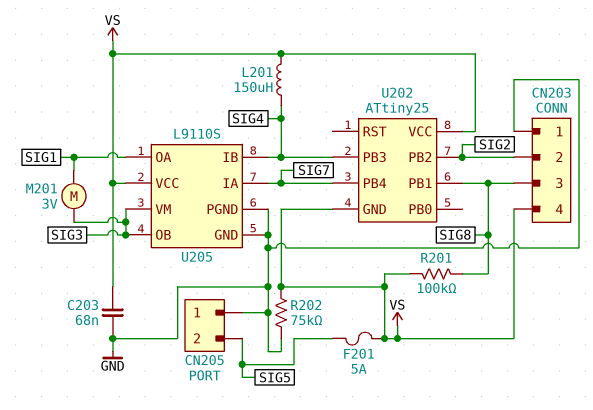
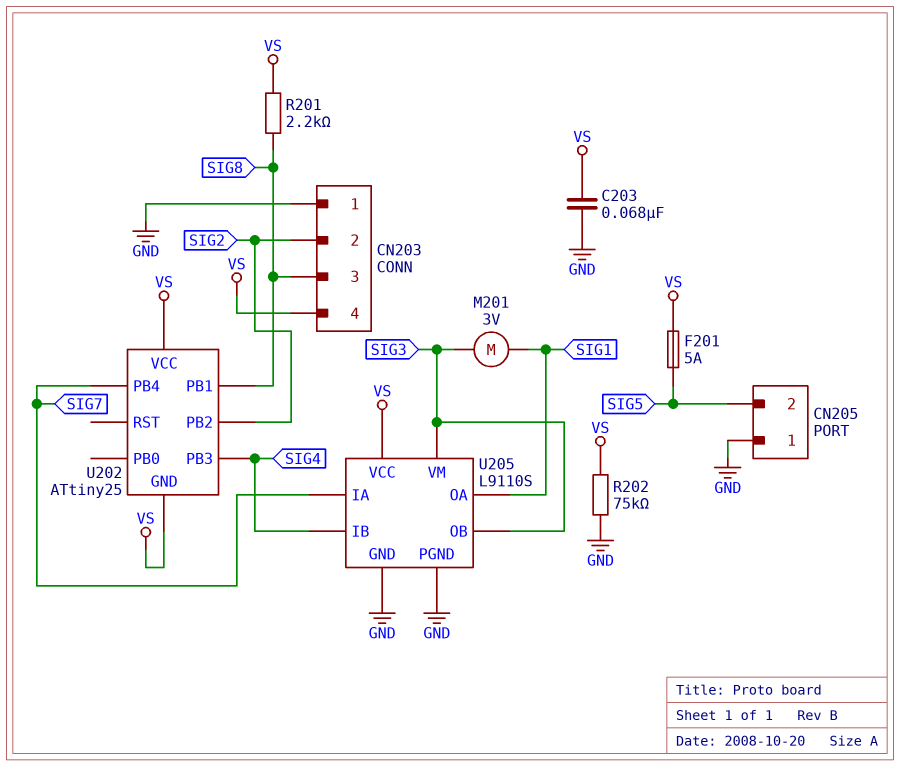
L201: 150uH (SIG4, VS) -> none
R201: 100k (SIG8, VS) -> 2.2k (SIG8, VS)

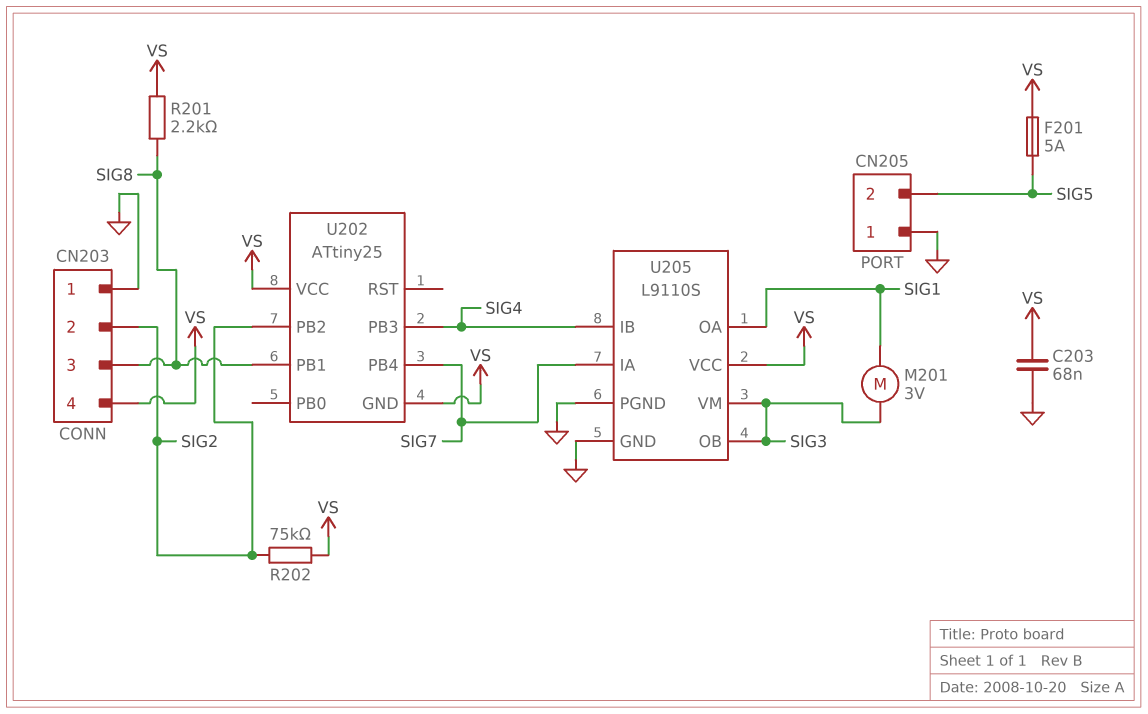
R202: 75k (GND, VS) -> 75k (SIG2, VS)

